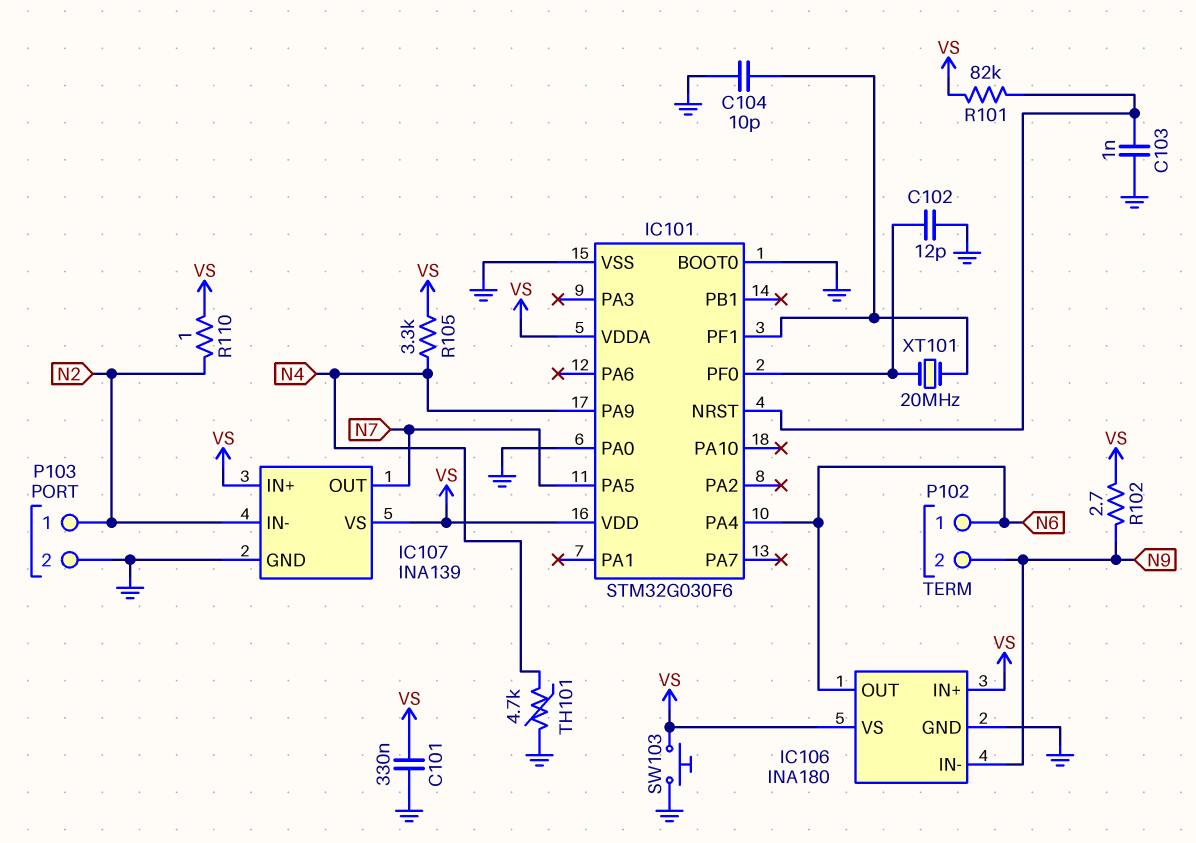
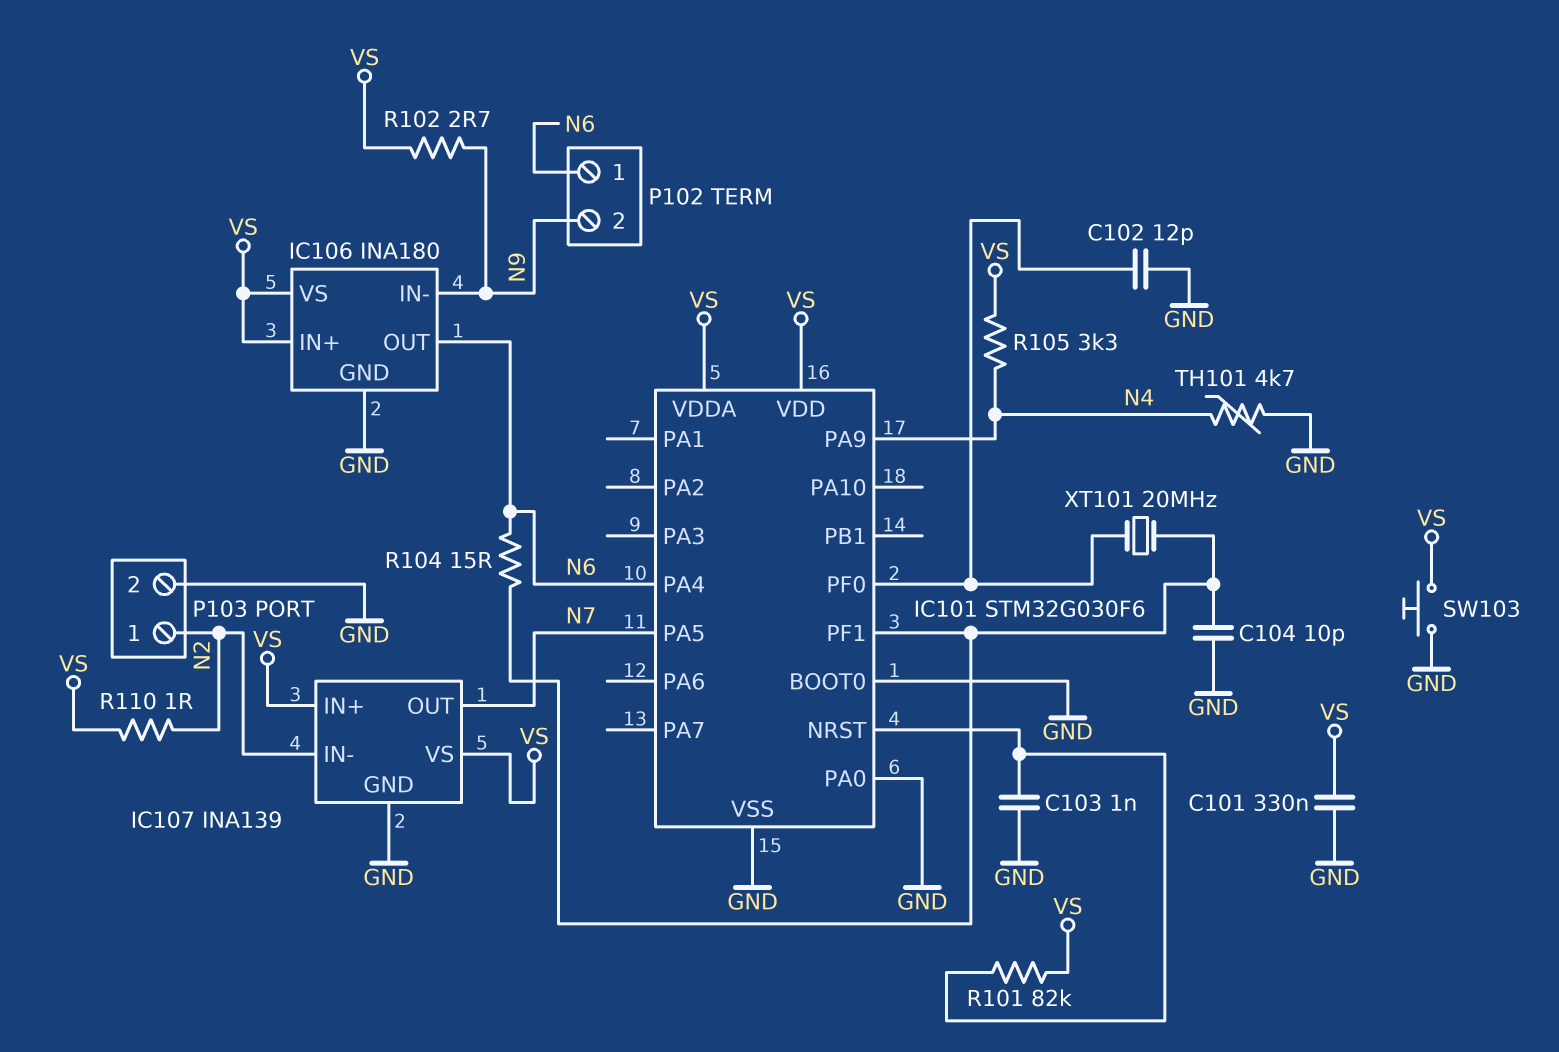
R104: none -> 15 (IC101/PF1, N6)

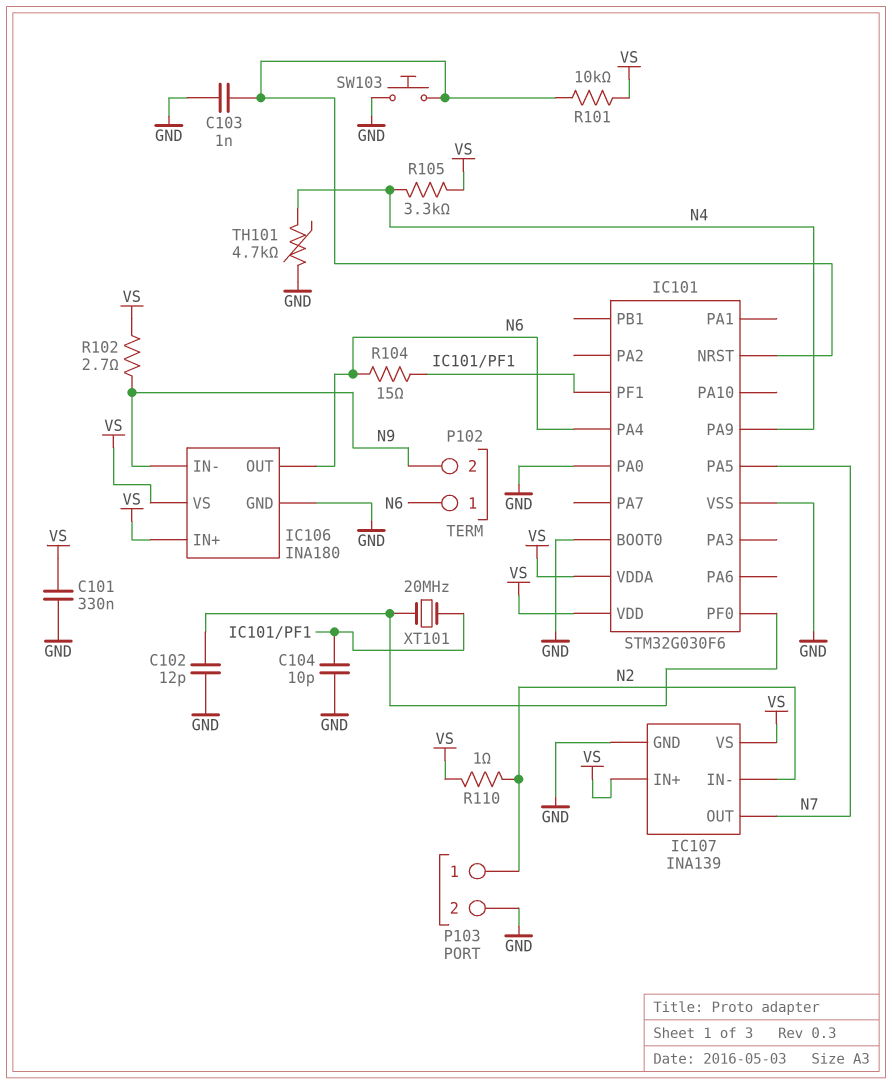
R101: 82k (IC101/NRST, VS) -> 10k (IC101/NRST, VS)
SW103: button (GND, VS) -> button (GND, IC101/NRST)

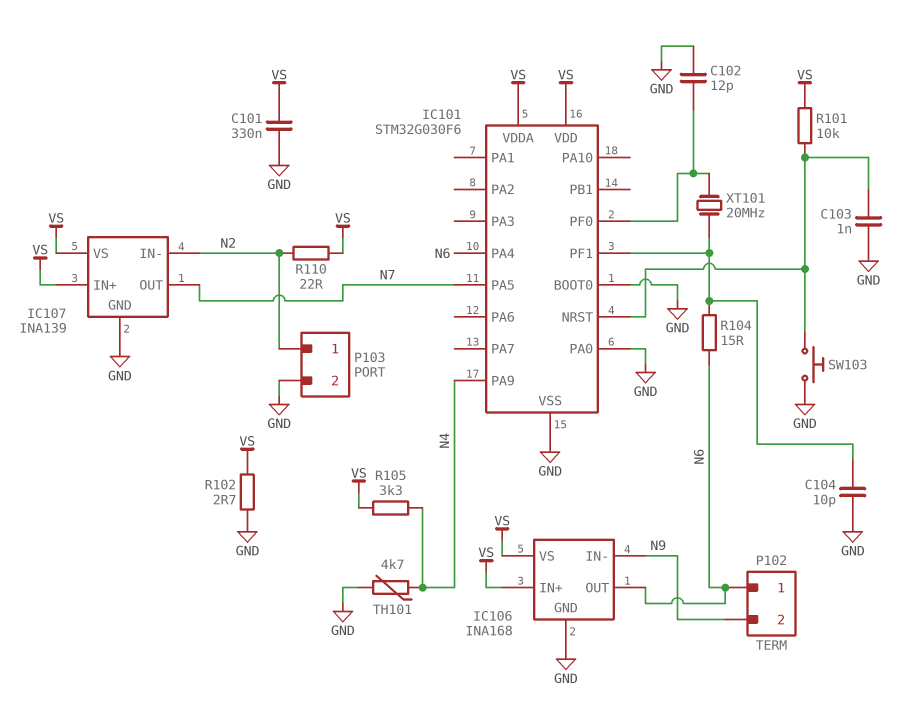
IC106: INA180 -> INA168
R102: 2.7 (N9, VS) -> 2.7 (GND, VS)
R110: 1 (N2, VS) -> 22 (N2, VS)

